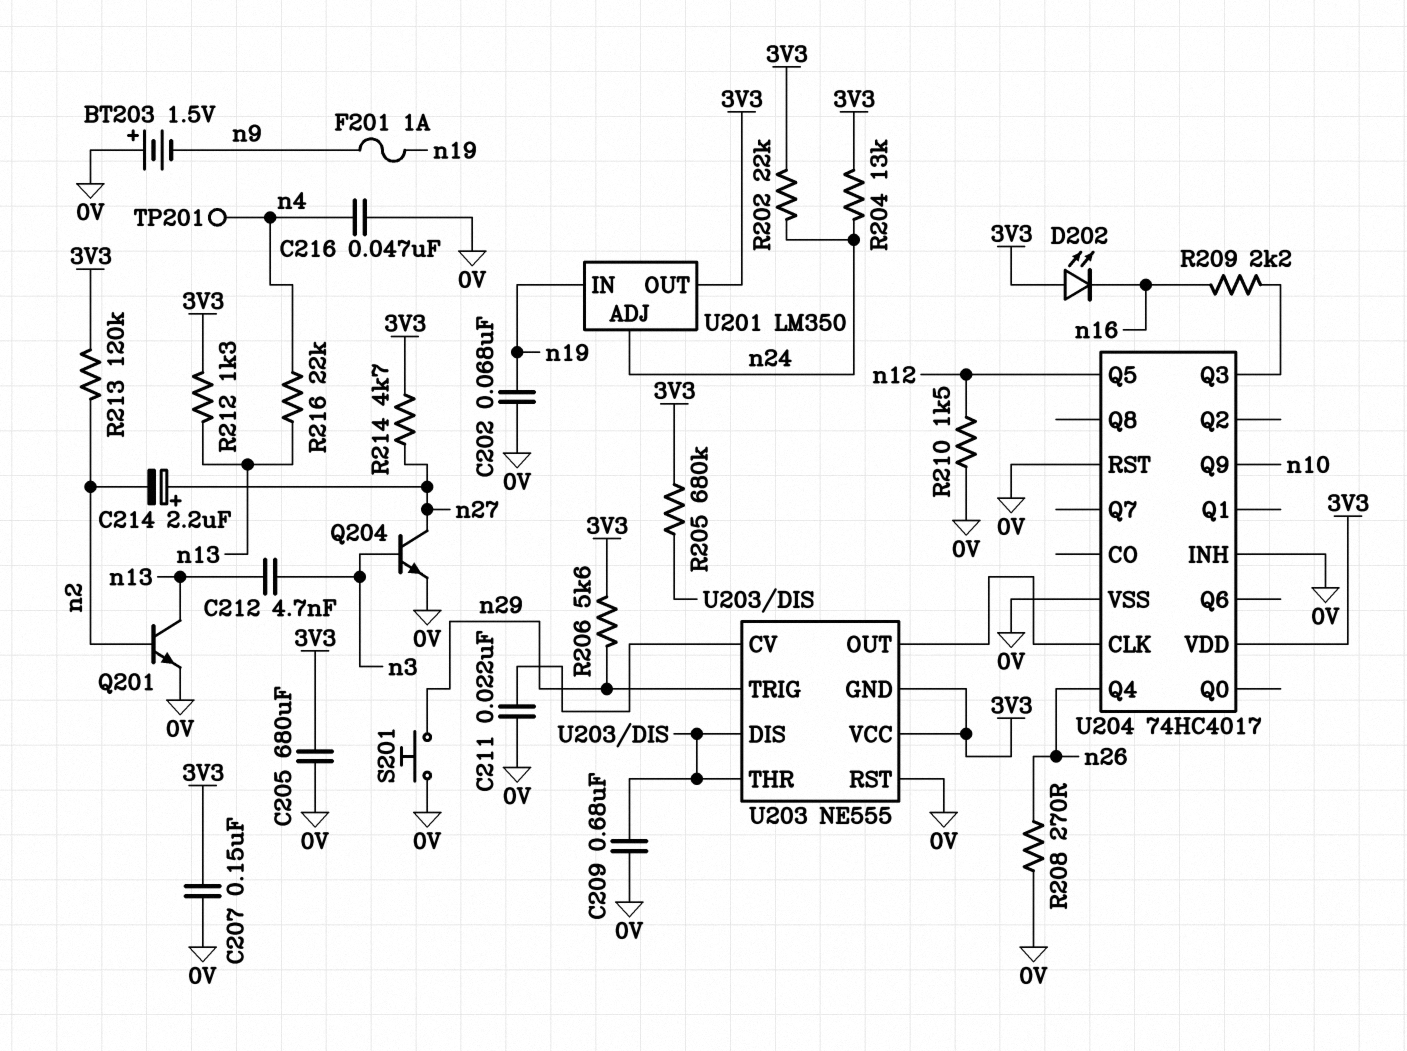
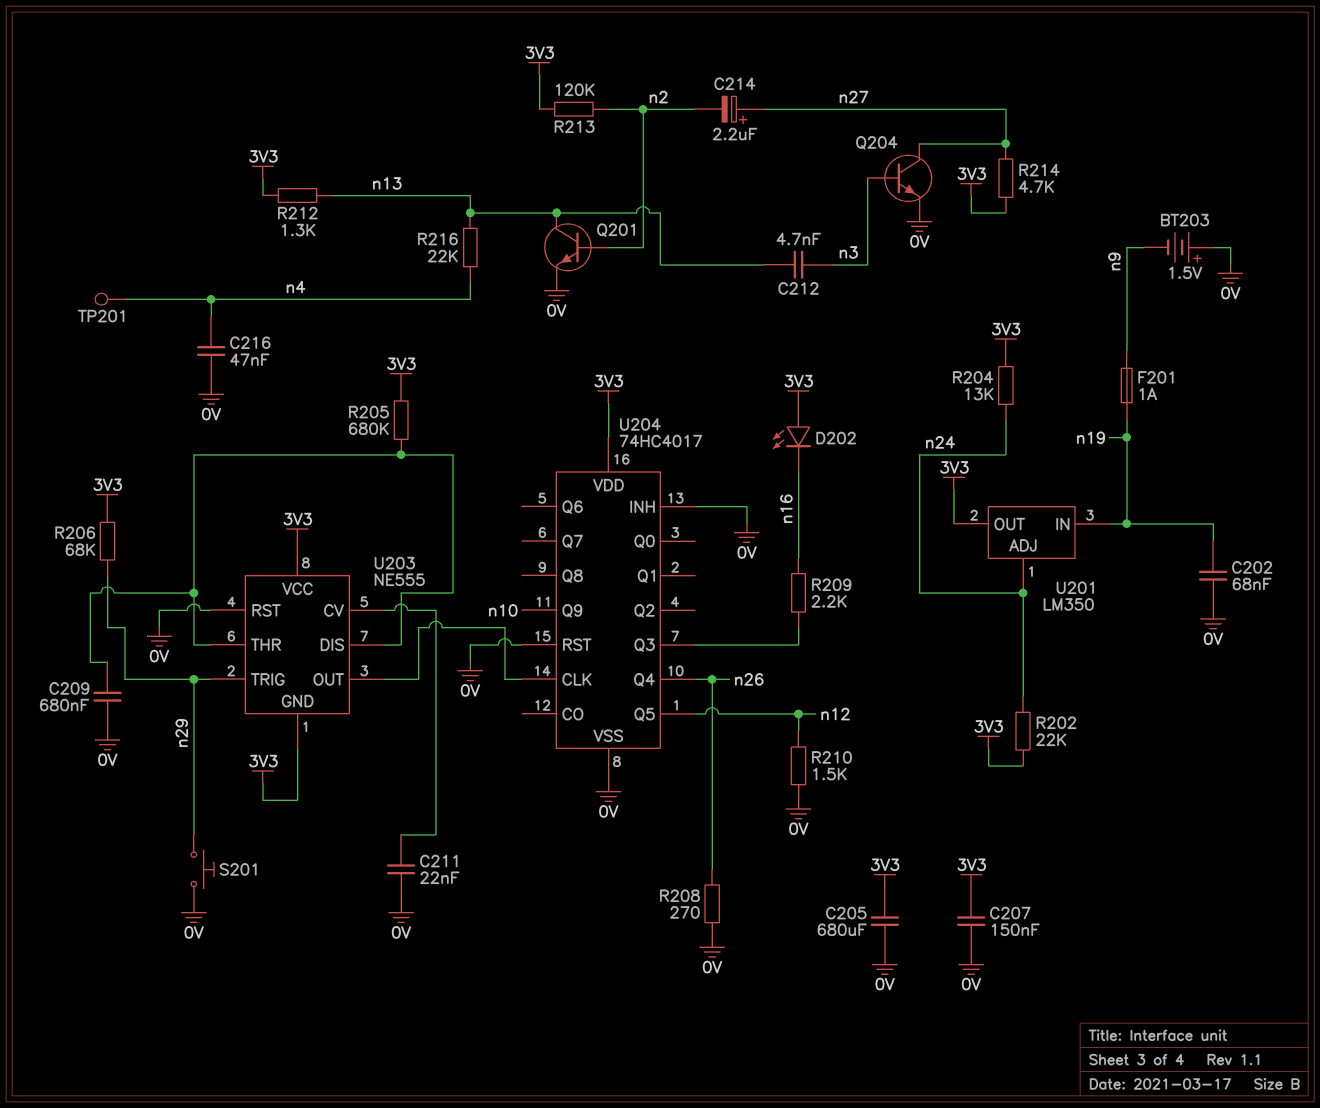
R206: 5.6k (3V3, n29) -> 68k (3V3, n29)

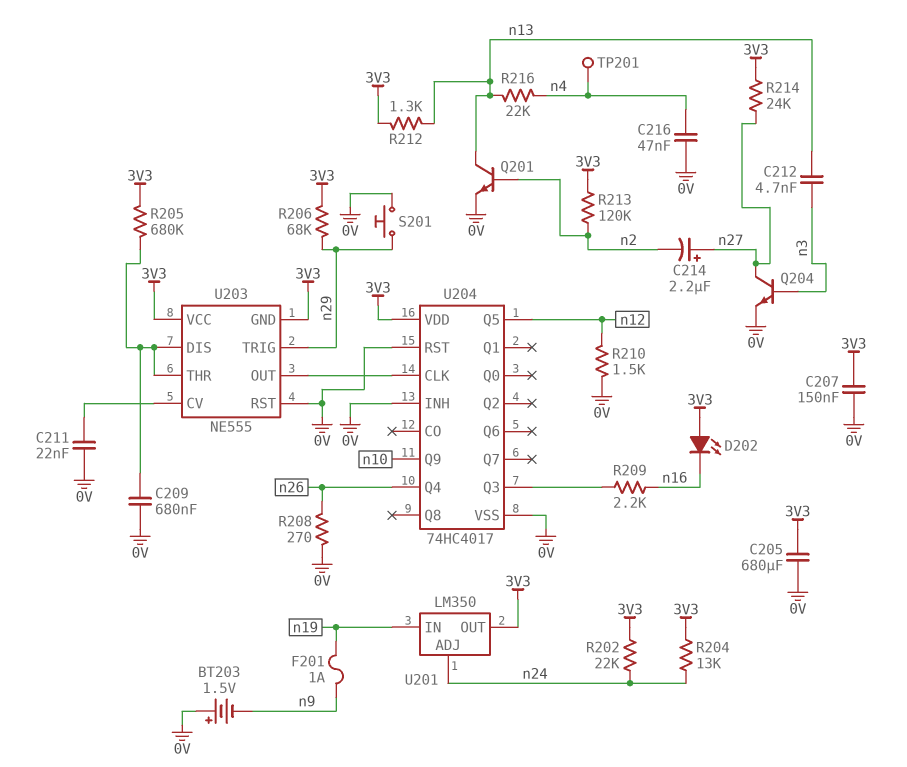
C202: 68nF (0V, n19) -> none
R214: 4.7k (3V3, n27) -> 24k (3V3, n27)

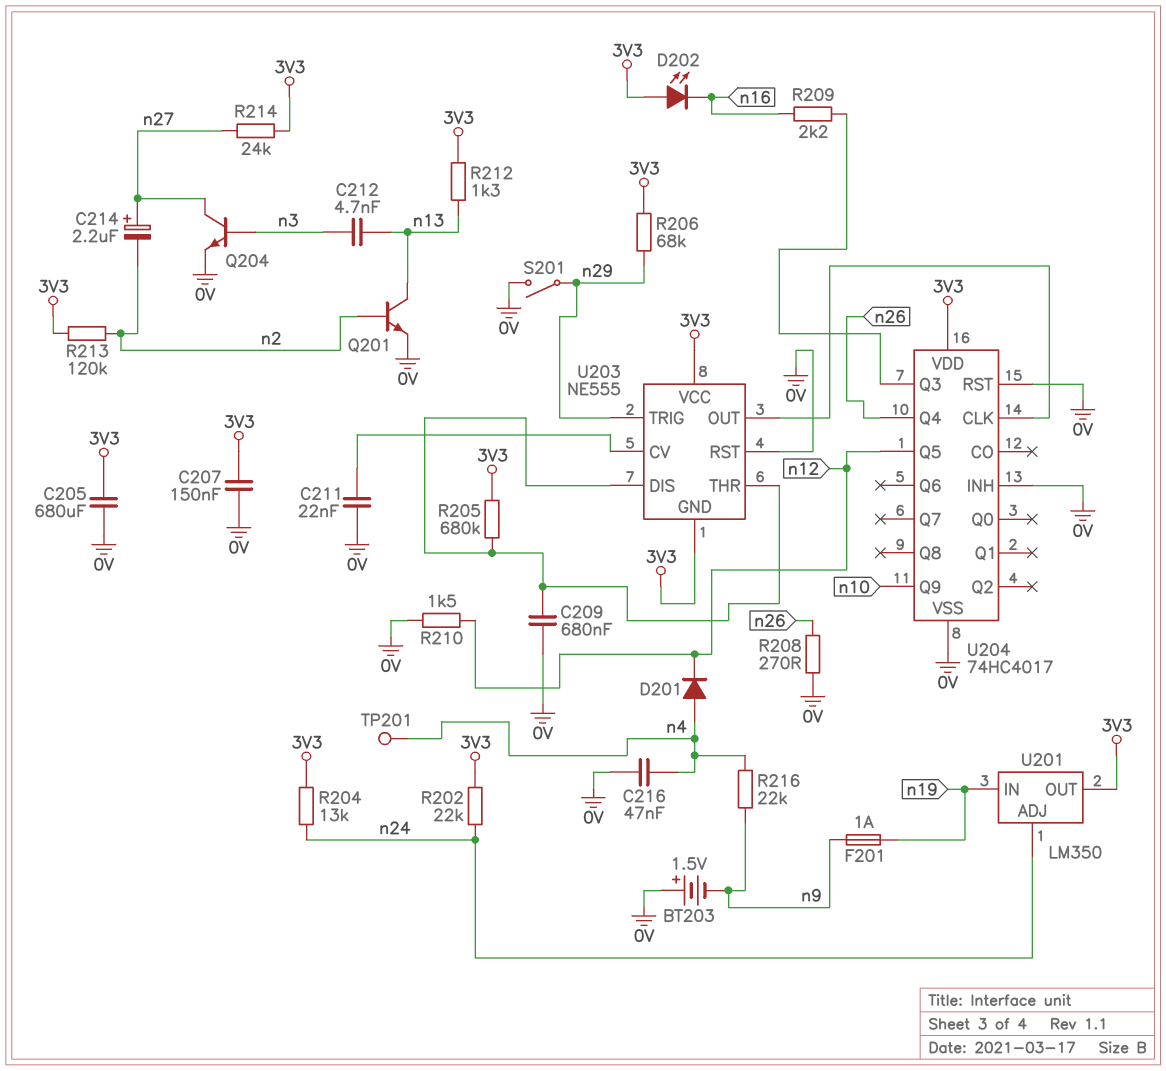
D201: none -> diode (A n4, K n12)
R216: 22k (n4, n13) -> 22k (n4, n9)
S201: button (0V, n29) -> switch (0V, n29)

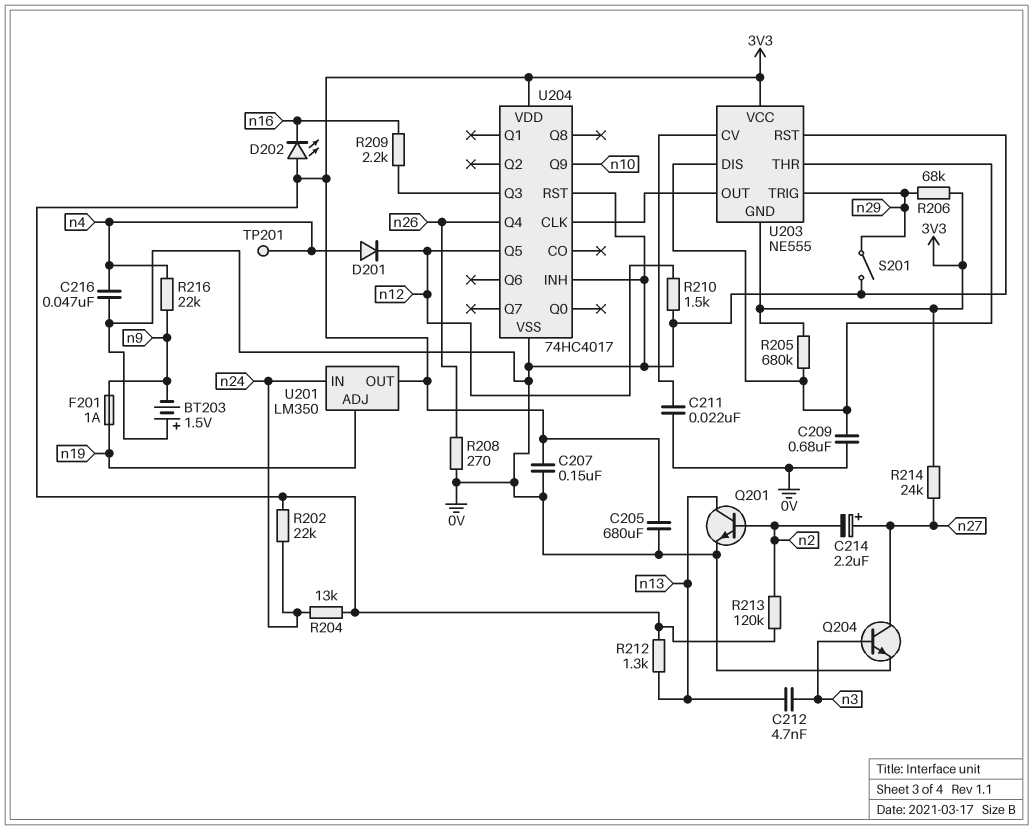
U201 pin ADJ: n24 -> n19
U201 pin IN: n19 -> n24

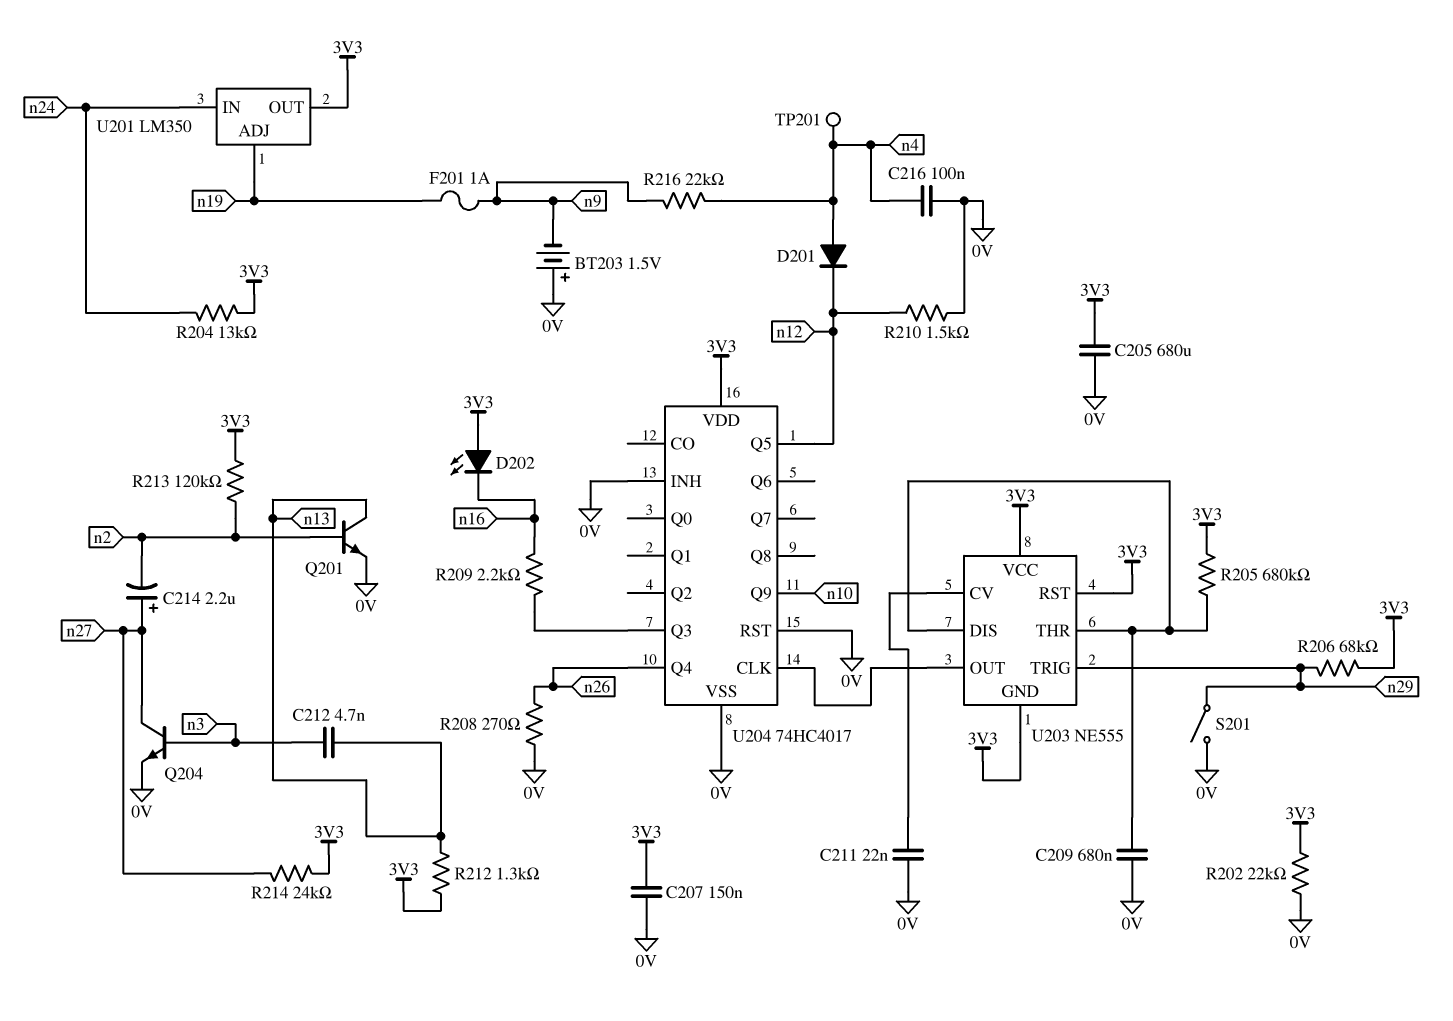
C216: 47nF (0V, n4) -> 100nF (0V, n4)
R202: 22k (3V3, n24) -> 22k (0V, 3V3)
U203 pin RST: 0V -> 3V3

